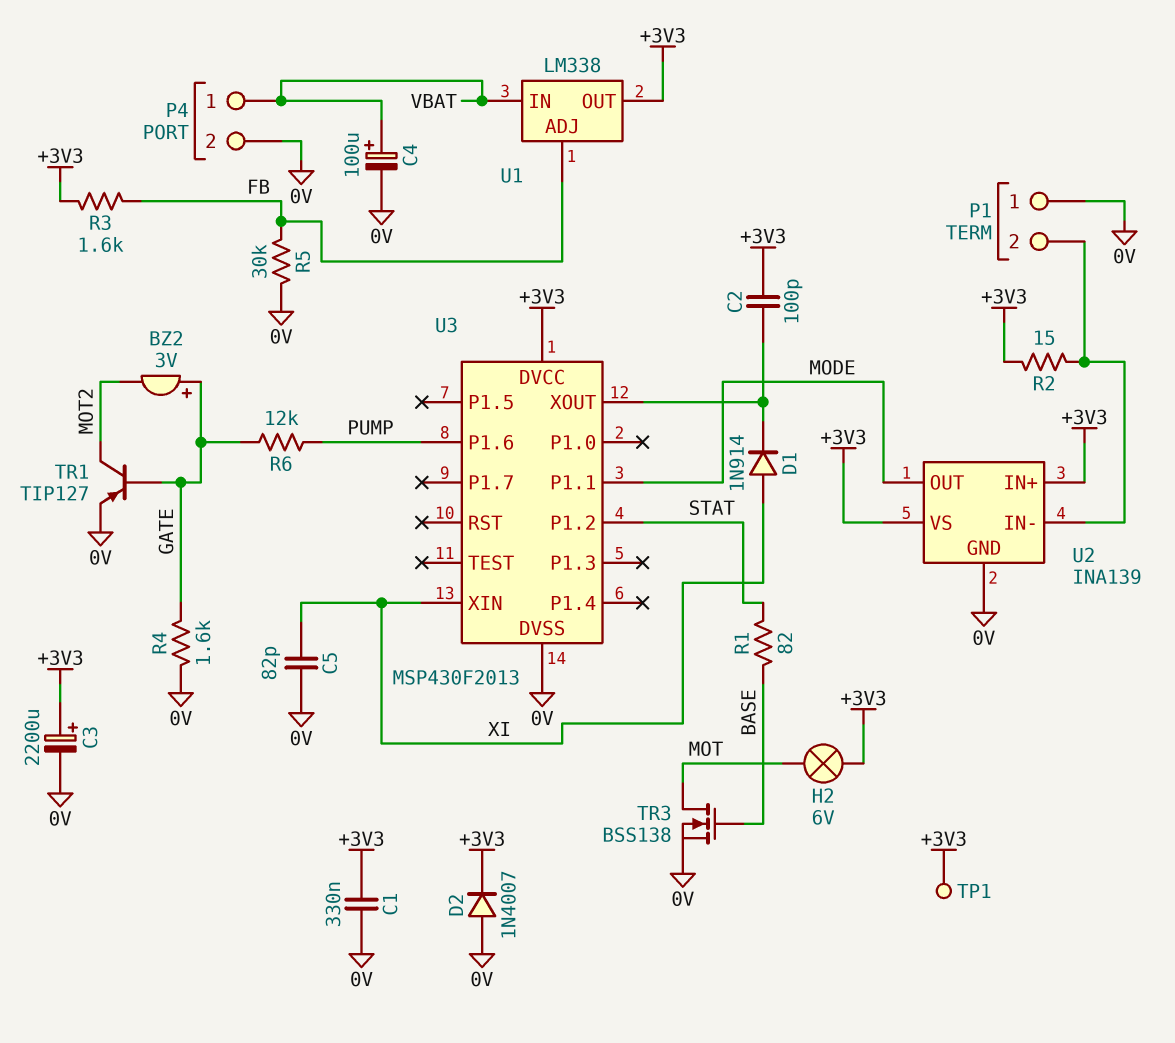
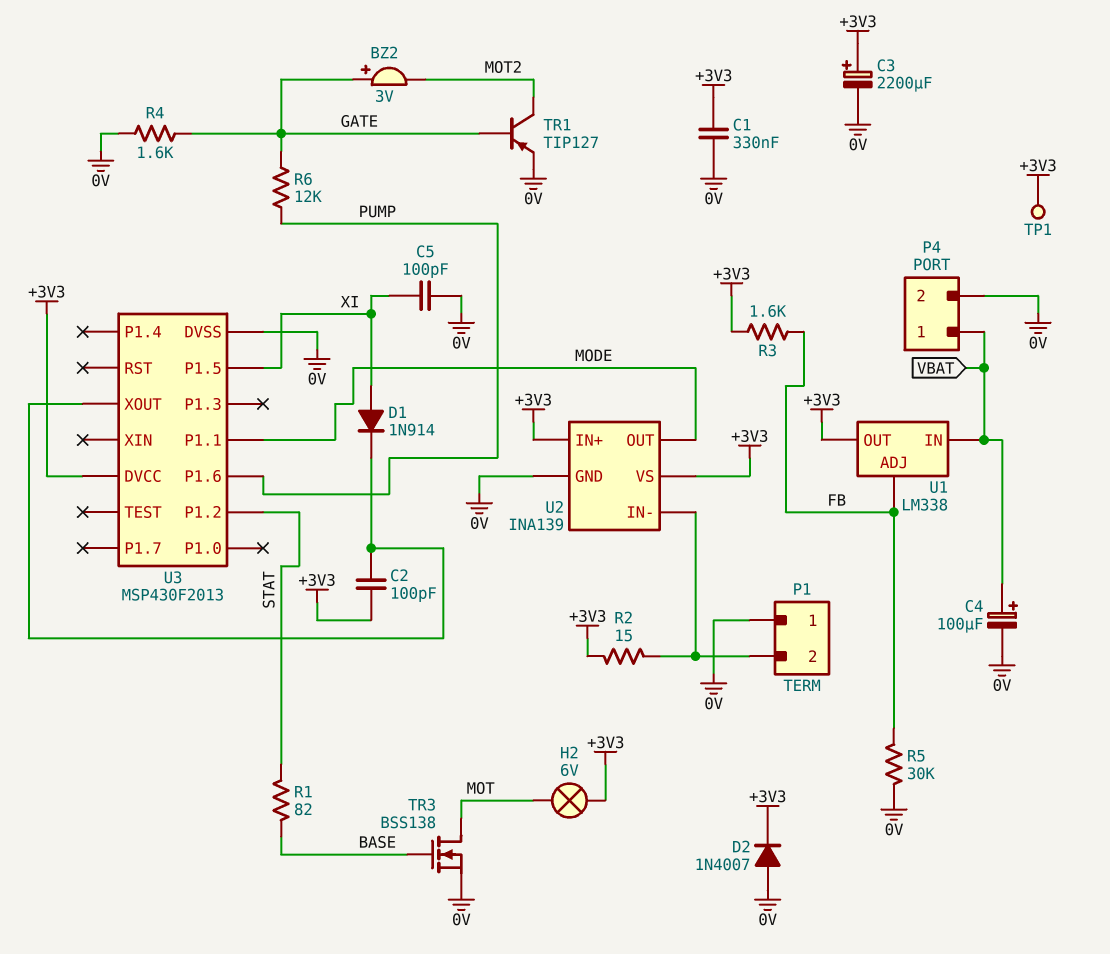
C5: 82pF (0V, XI) -> 100pF (0V, XI)
U3 pin P1.5: none -> XI
U3 pin XIN: XI -> none

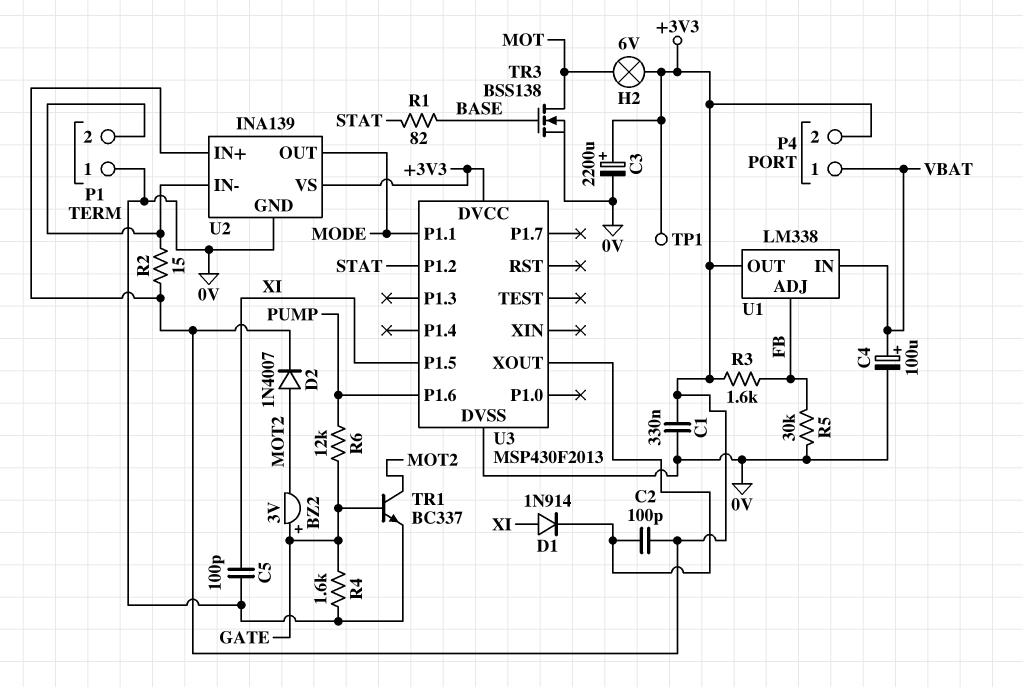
D2: diode 1N4007 (A 0V, K +3V3) -> diode 1N4007 (A MOT2, K +3V3)
P4 pin 2: 0V -> +3V3
TR1: PNP TIP127 (B GATE, C MOT2, E 0V) -> NPN BC337 (B GATE, C MOT2, E 0V)

